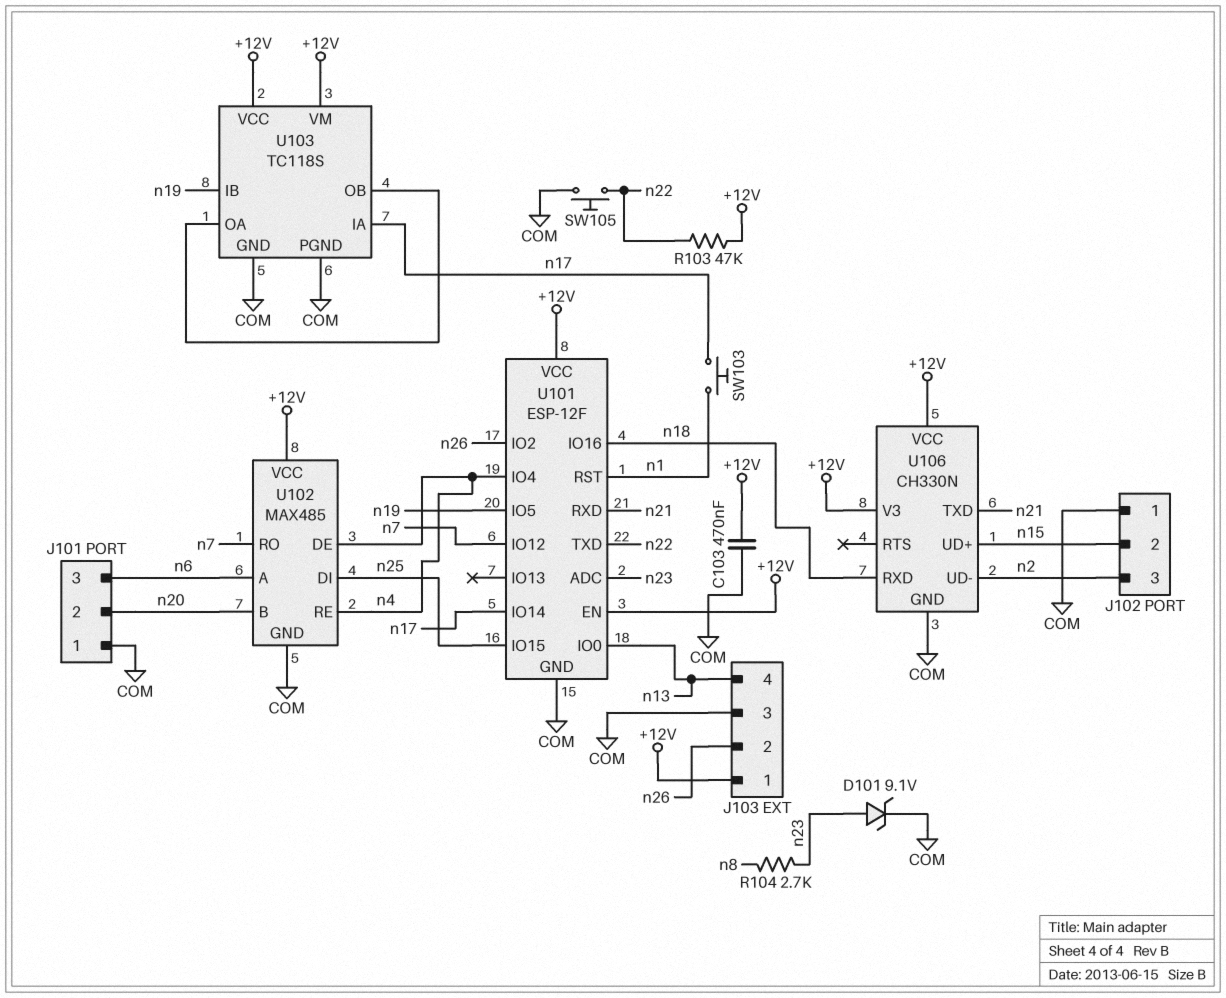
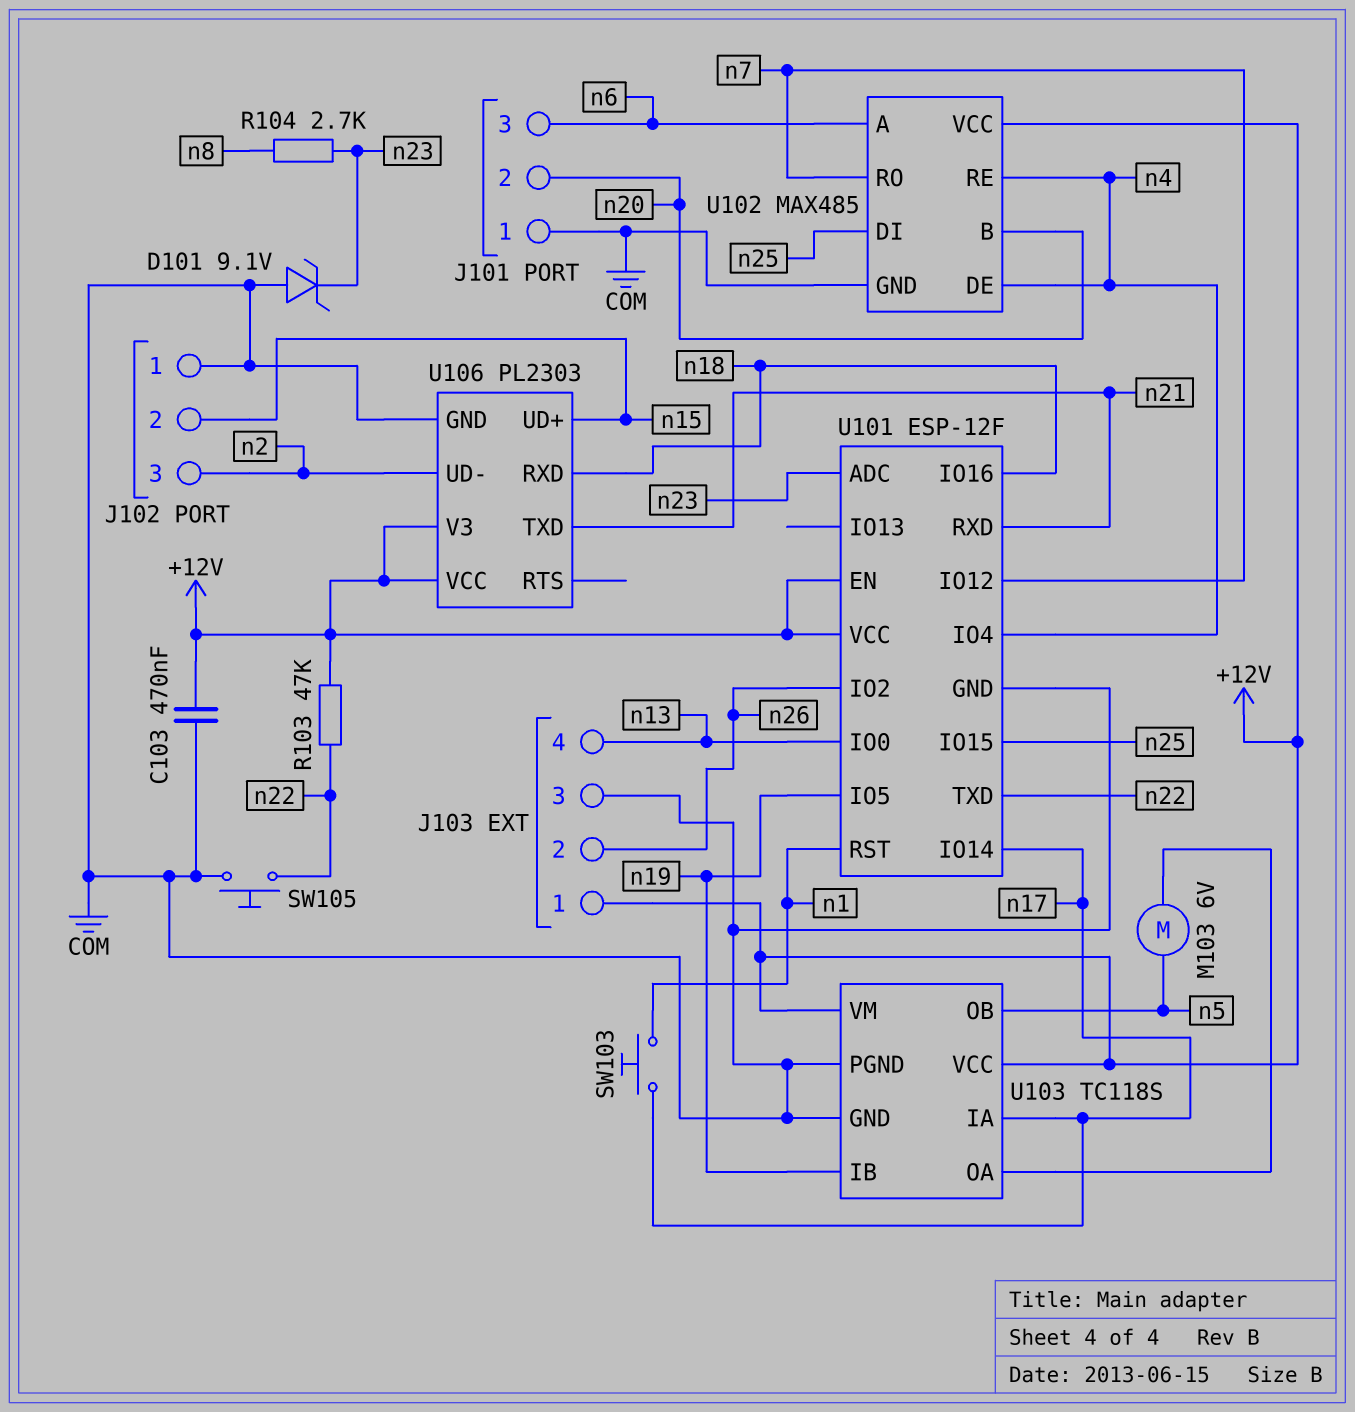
D101: zener 9.1V (A n23, K COM) -> zener 9.1V (A COM, K n23)
M103: none -> motor 6V (U103/OA, n5)
U103 pin OB: U103/OA -> n5
U106: CH330N -> PL2303

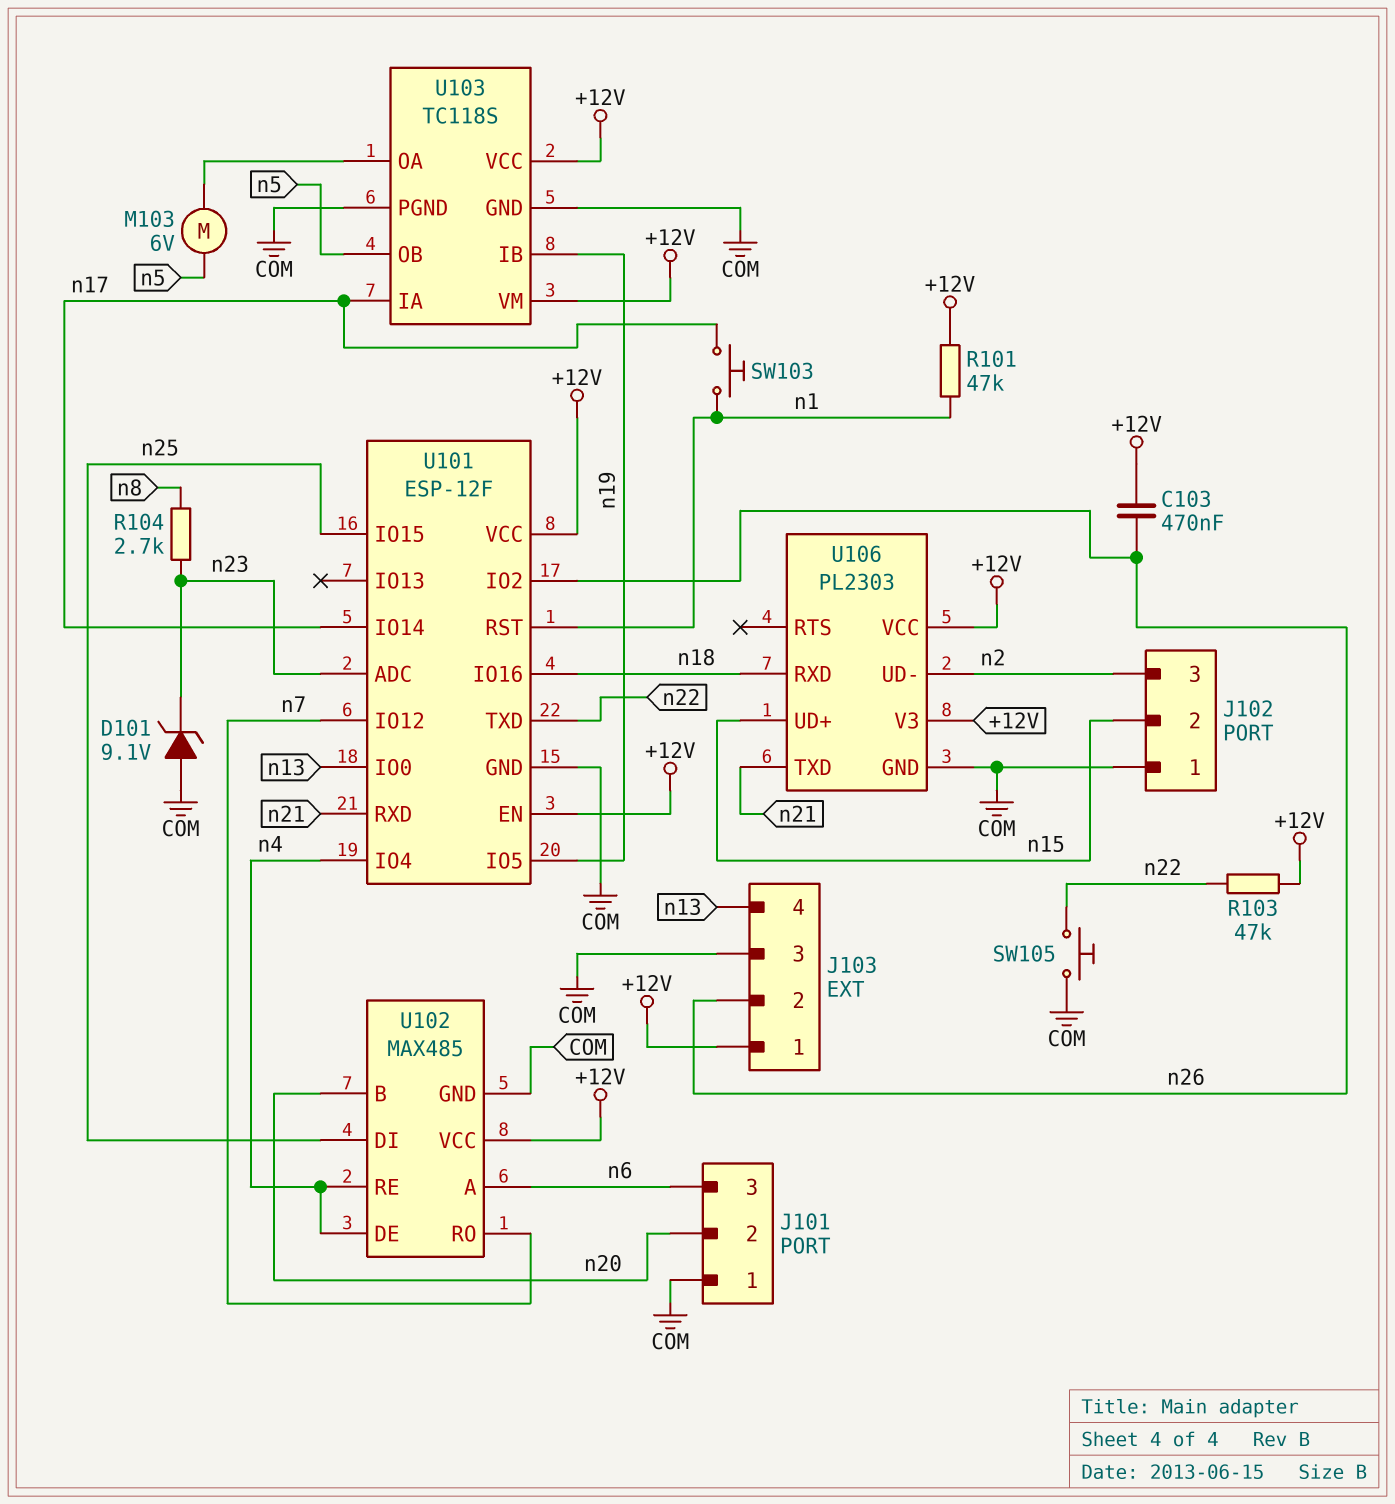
C103: 470nF (+12V, COM) -> 470nF (+12V, n26)
R101: none -> 47k (+12V, n1)

